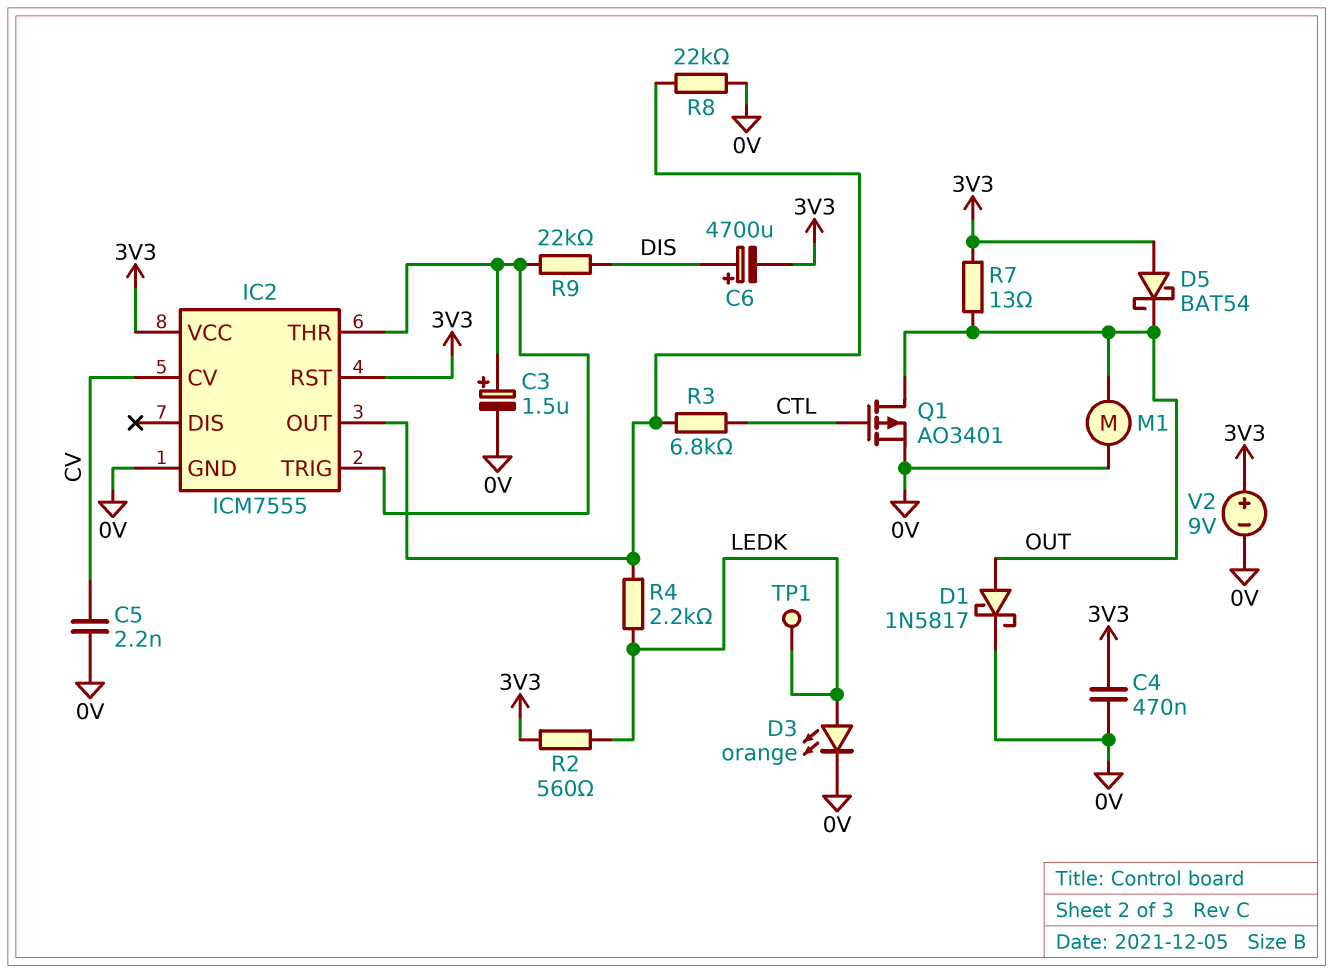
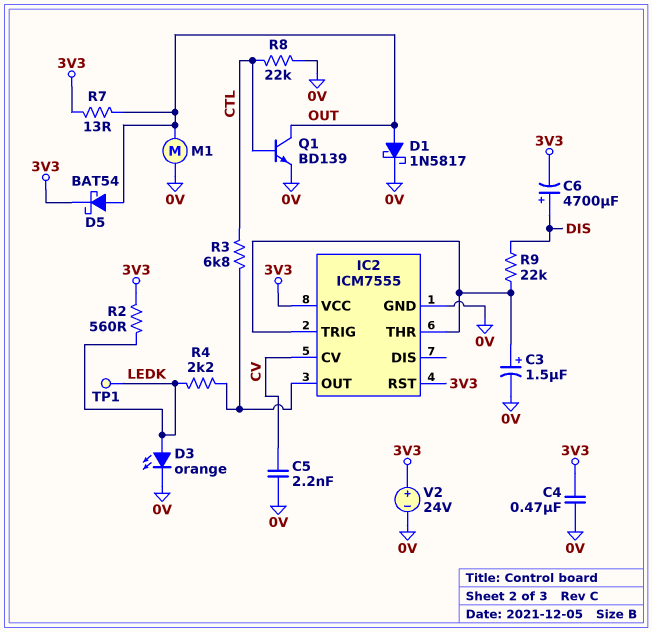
D5: schottky BAT54 (A 3V3, K OUT) -> schottky BAT54 (A OUT, K 3V3)
Q1: PMOS AO3401 (G CTL, D OUT, S 0V) -> NPN BD139 (B CTL, C OUT, E 0V)
R8: 22k (0V, IC2/OUT) -> 22k (0V, CTL)
V2: 9V (plus 3V3, minus 0V) -> 24V (plus 3V3, minus 0V)

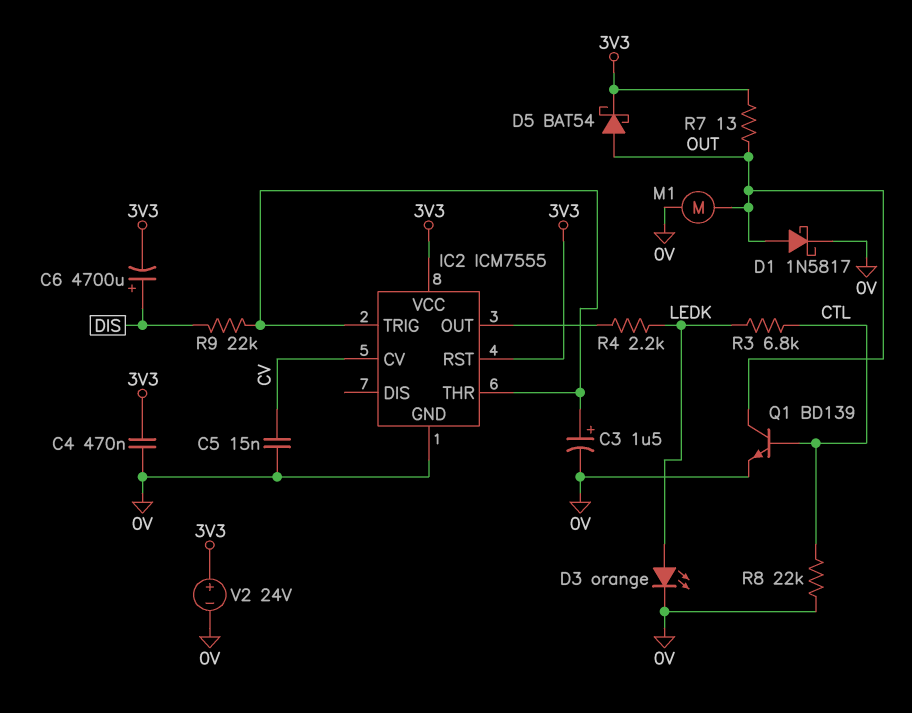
C5: 2.2nF (0V, CV) -> 15nF (0V, CV)
R2: 560 (3V3, LEDK) -> none
R3: 6.8k (CTL, IC2/OUT) -> 6.8k (CTL, LEDK)
TP1: test point (LEDK) -> none

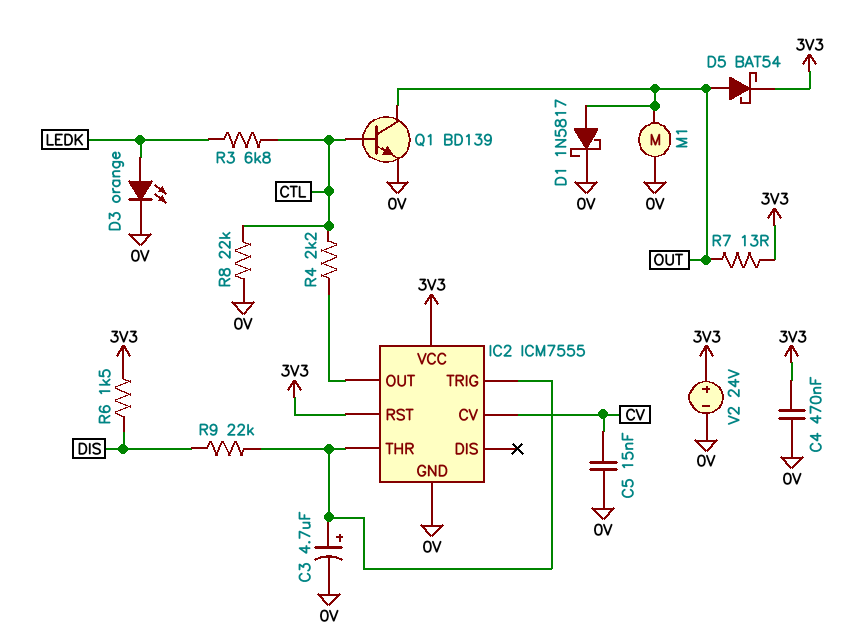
C3: 1.5uF (plus IC2/THR, minus 0V) -> 4.7uF (plus IC2/THR, minus 0V)
C6: 4700uF (plus DIS, minus 3V3) -> none
R4: 2.2k (IC2/OUT, LEDK) -> 2.2k (CTL, IC2/OUT)
R6: none -> 1.5k (3V3, DIS)

